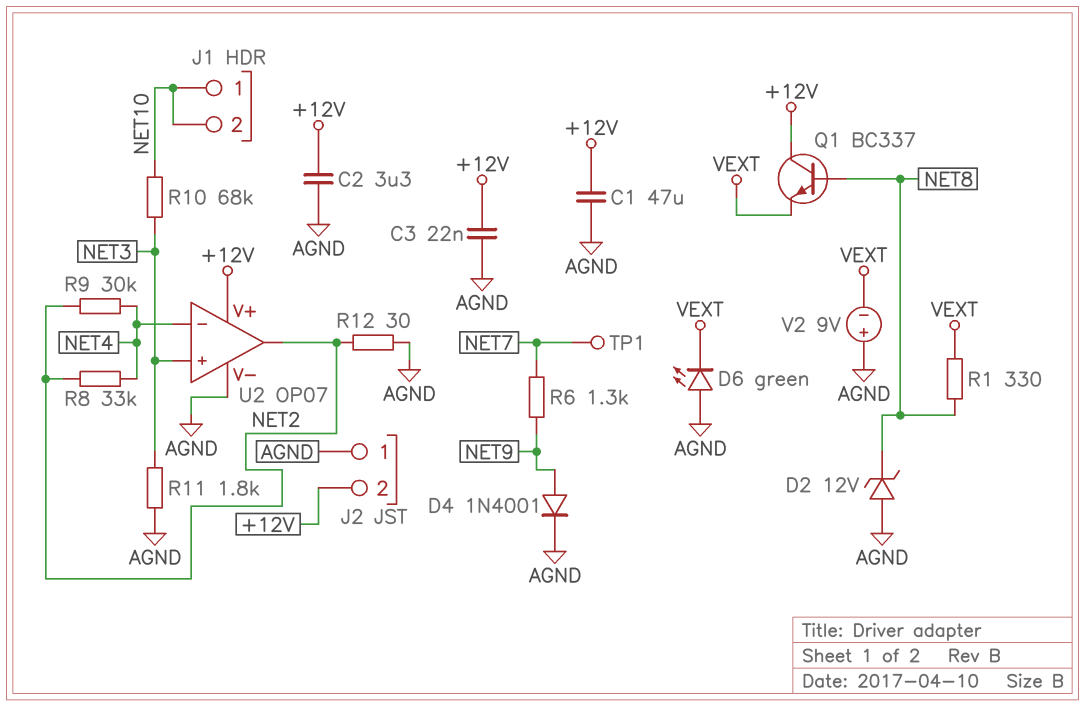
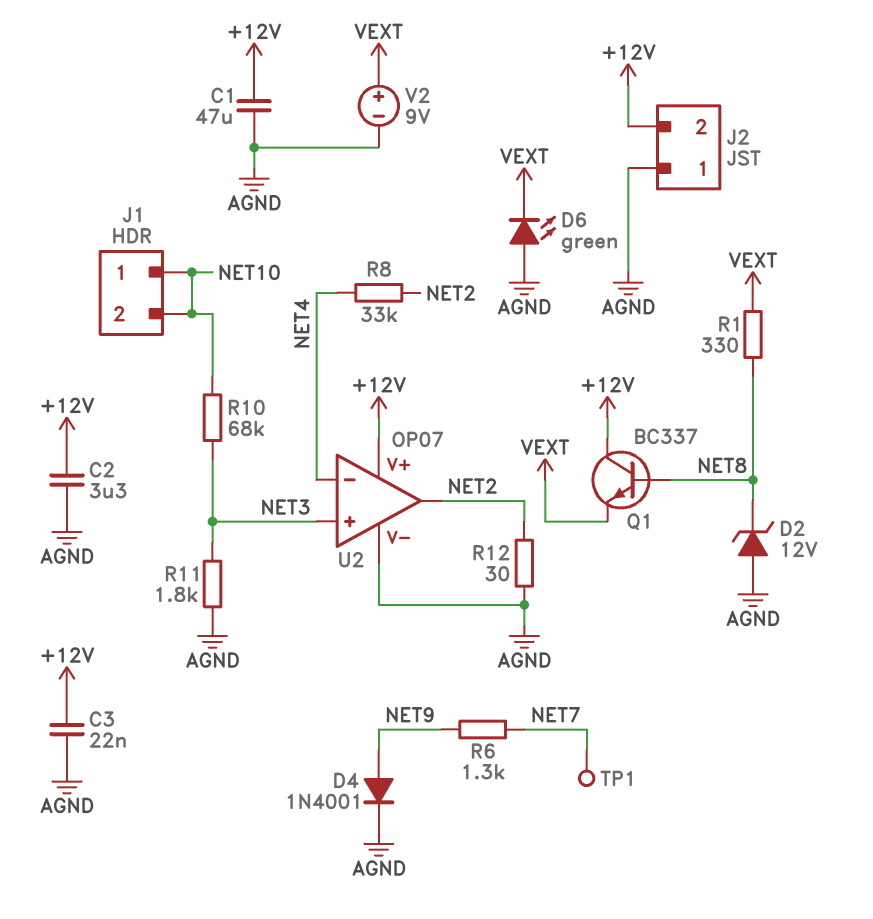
R9: 30k (NET2, NET4) -> none
V2: 9V (plus AGND, minus VEXT) -> 9V (plus VEXT, minus AGND)

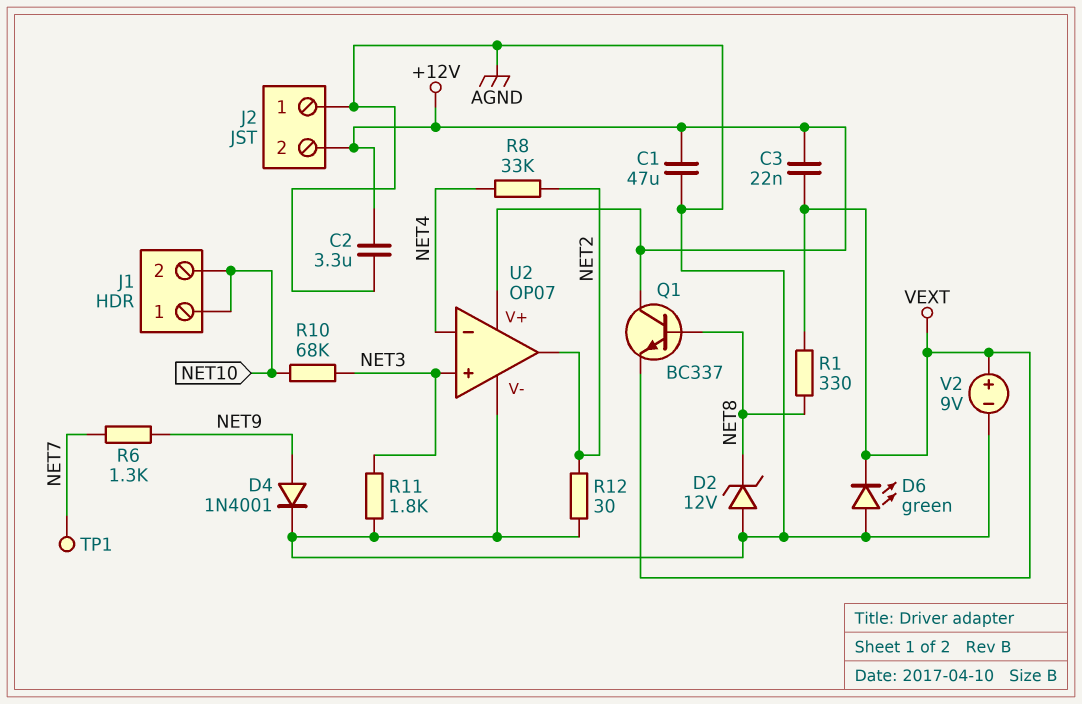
C3: 22nF (+12V, AGND) -> 22nF (+12V, VEXT)

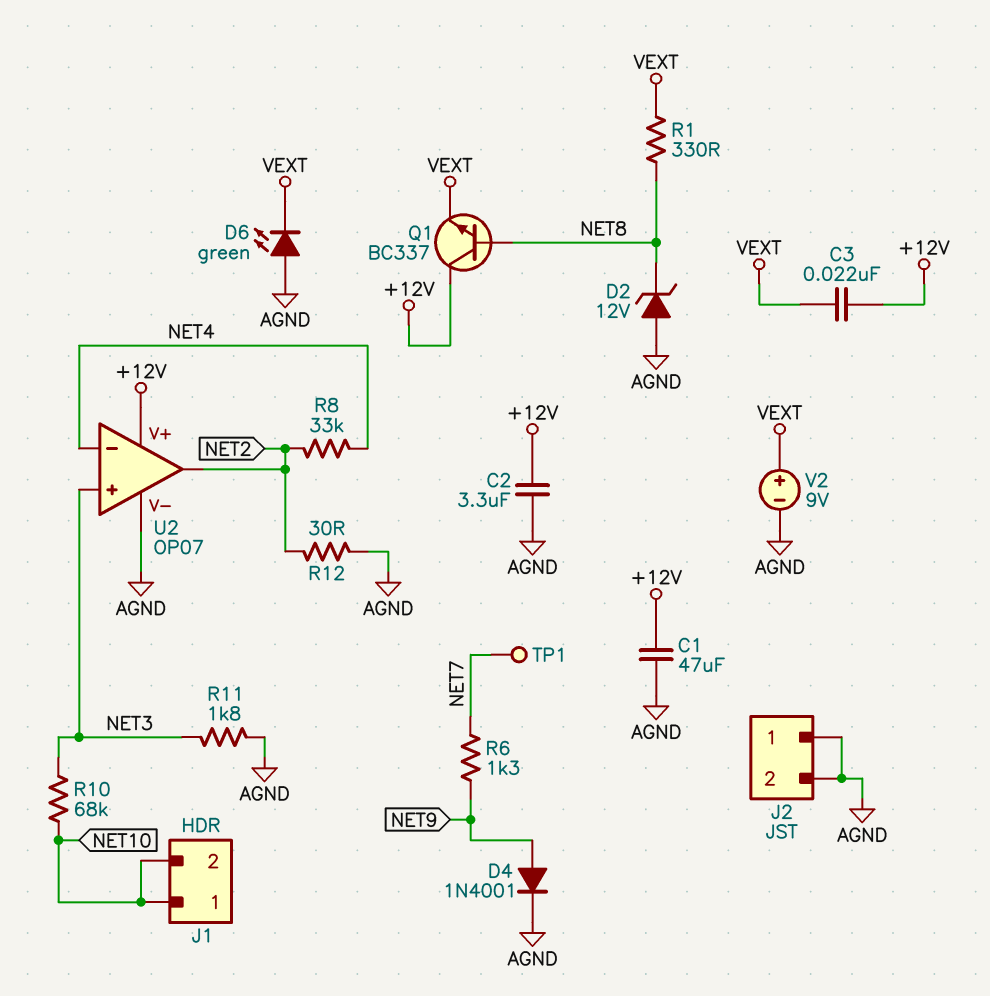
J2 pin 2: +12V -> AGND

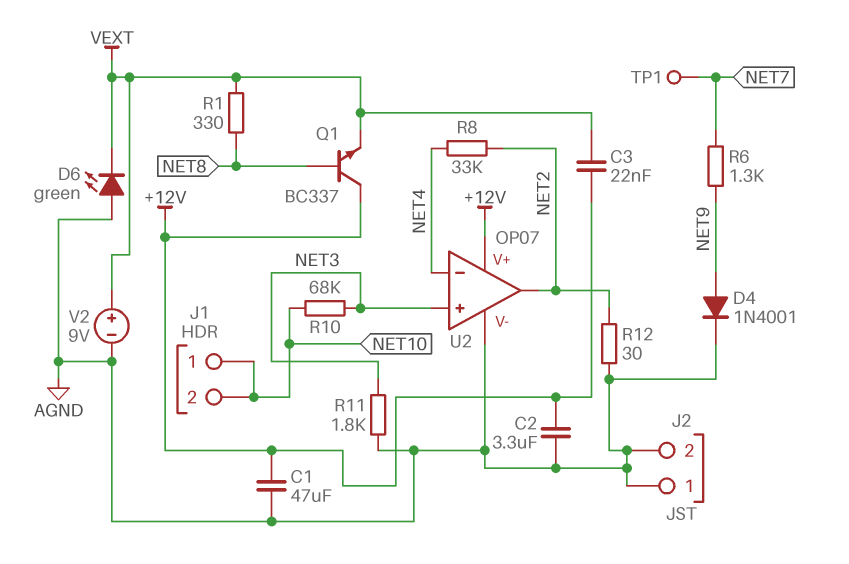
D2: zener 12V (A AGND, K NET8) -> none

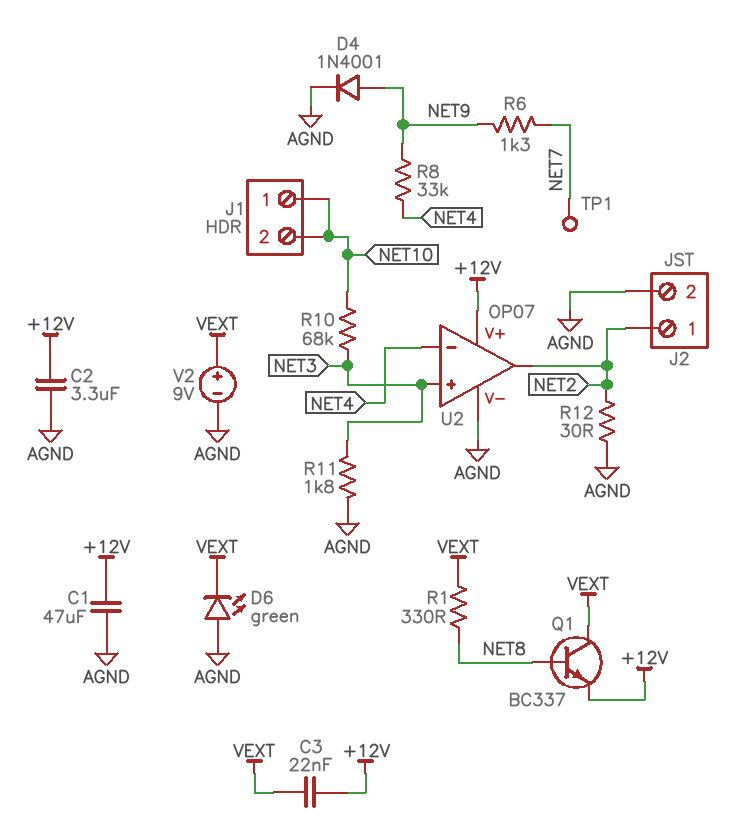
J2 pin 1: AGND -> NET2
Q1: NPN BC337 (B NET8, C +12V, E VEXT) -> NPN BC337 (B NET8, C VEXT, E +12V)
R8: 33k (NET2, NET4) -> 33k (NET4, NET9)

